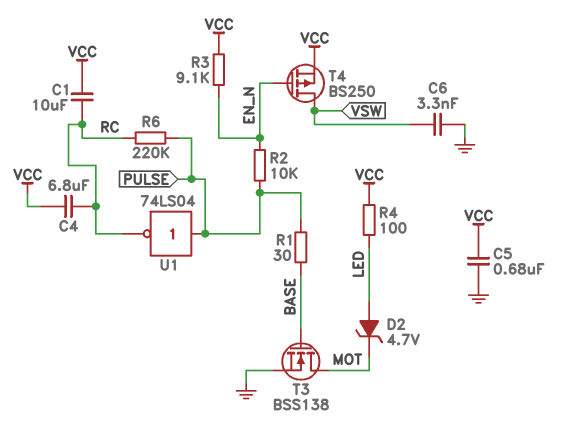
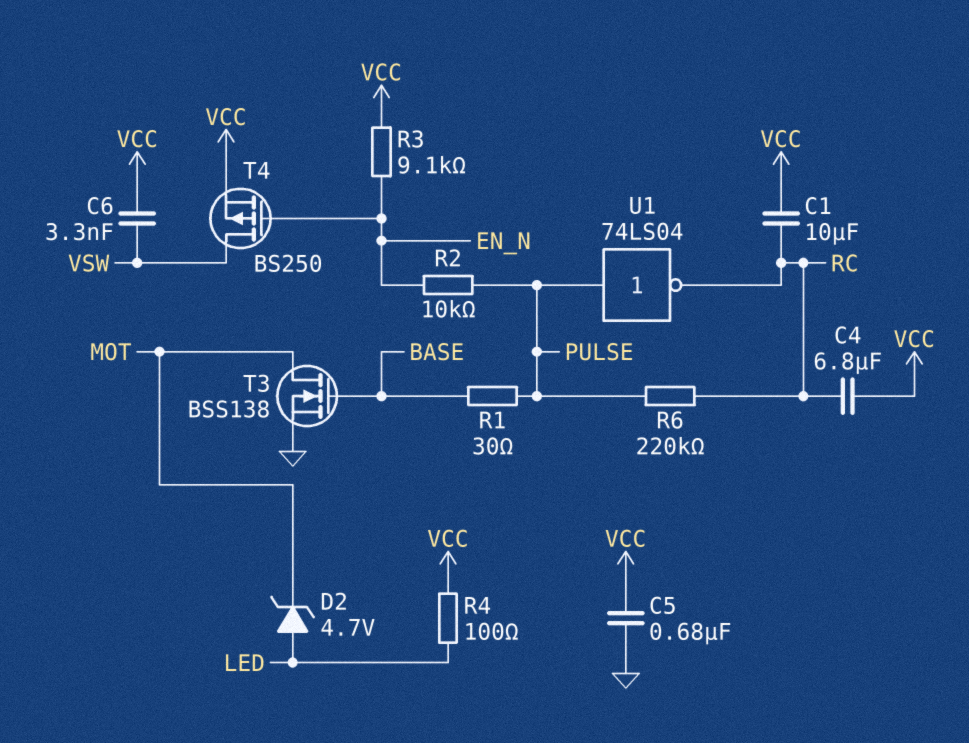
C6: 3.3nF (GND, VSW) -> 3.3nF (VCC, VSW)

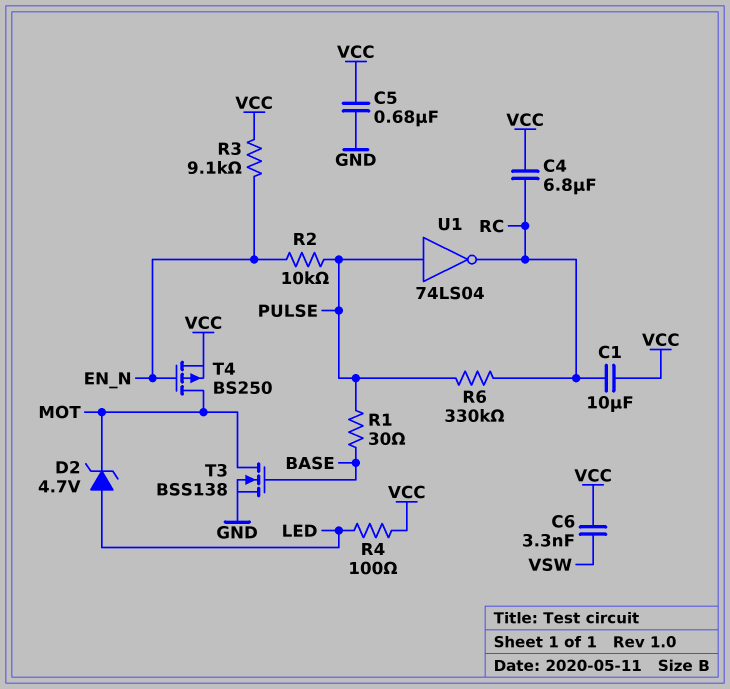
R6: 220k (PULSE, RC) -> 330k (PULSE, RC)
T4: PMOS BS250 (G EN_N, D VSW, S VCC) -> PMOS BS250 (G EN_N, D MOT, S VCC)

